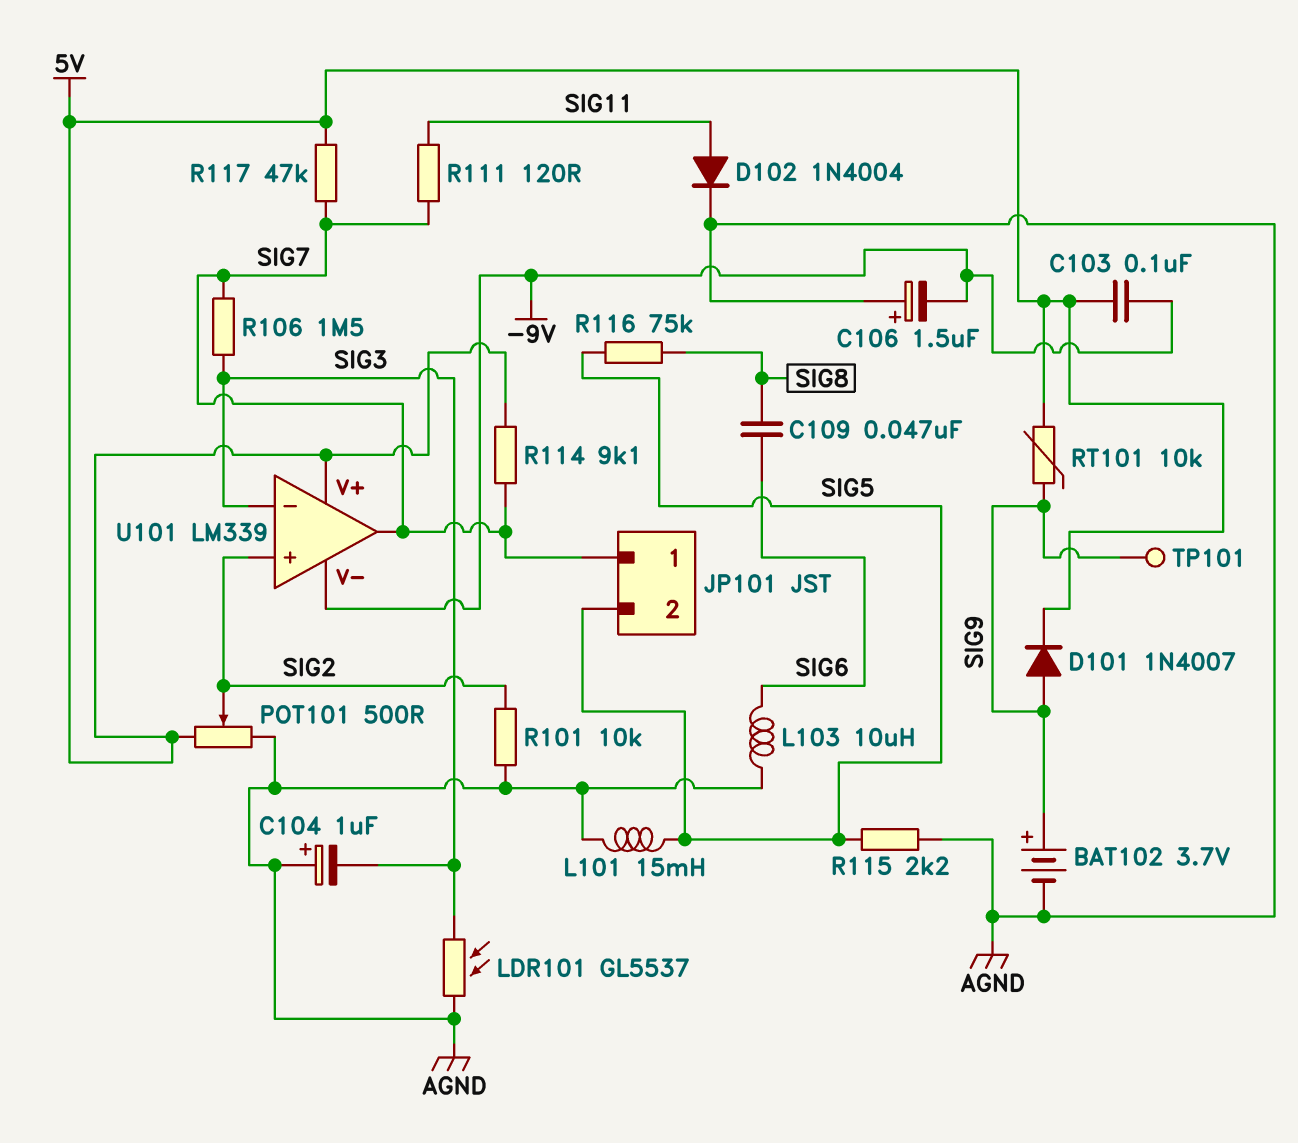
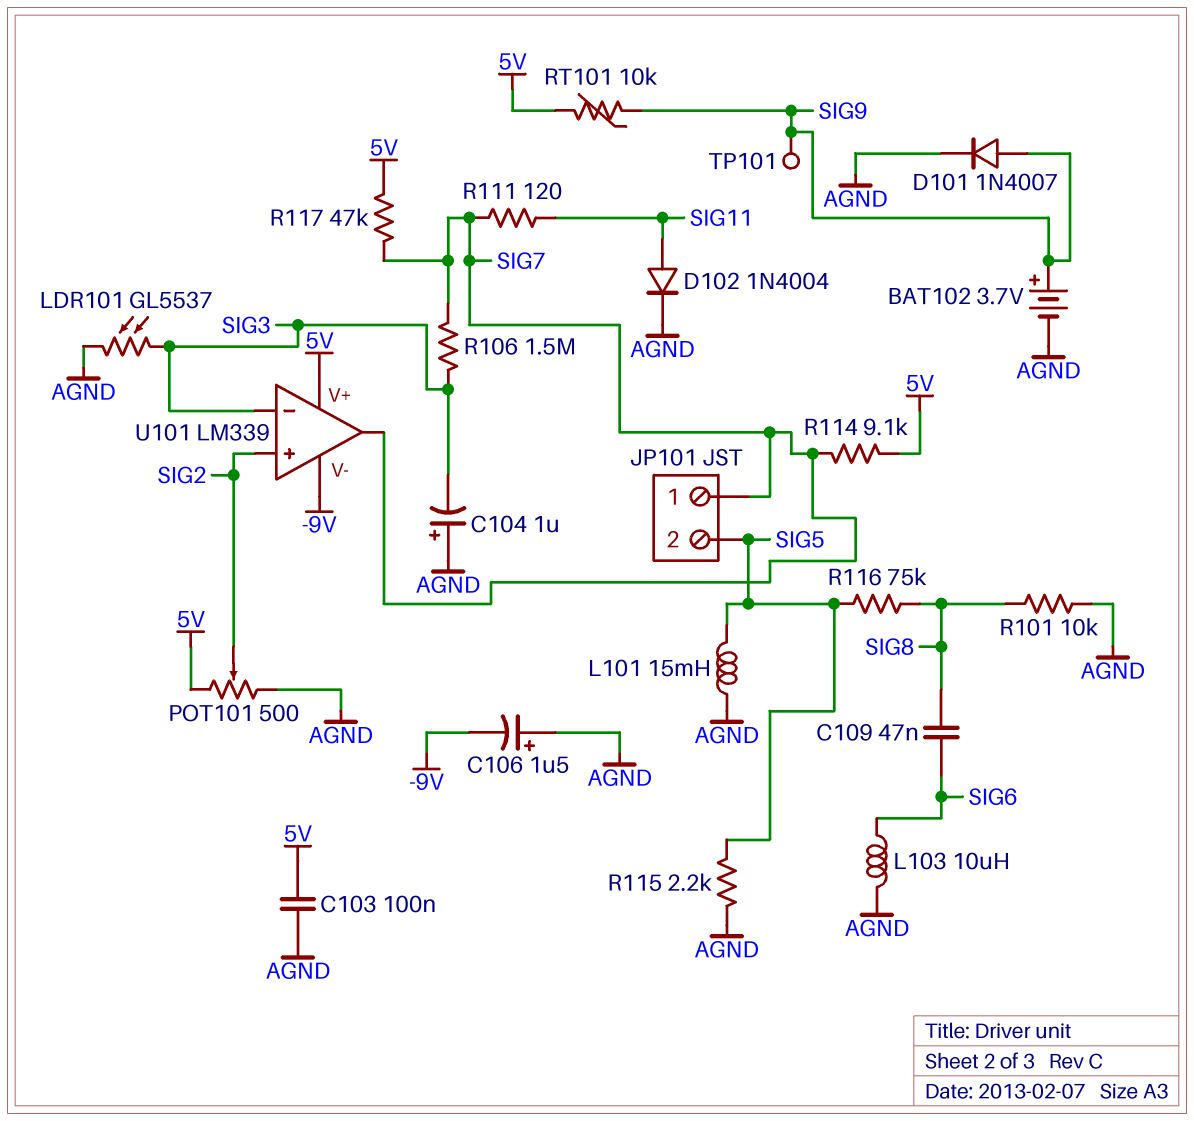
C103: 100nF (-9V, 5V) -> 100nF (5V, AGND)
D101: diode 1N4007 (A SIG9, K 5V) -> diode 1N4007 (A SIG9, K AGND)
R101: 10k (AGND, SIG2) -> 10k (AGND, SIG8)

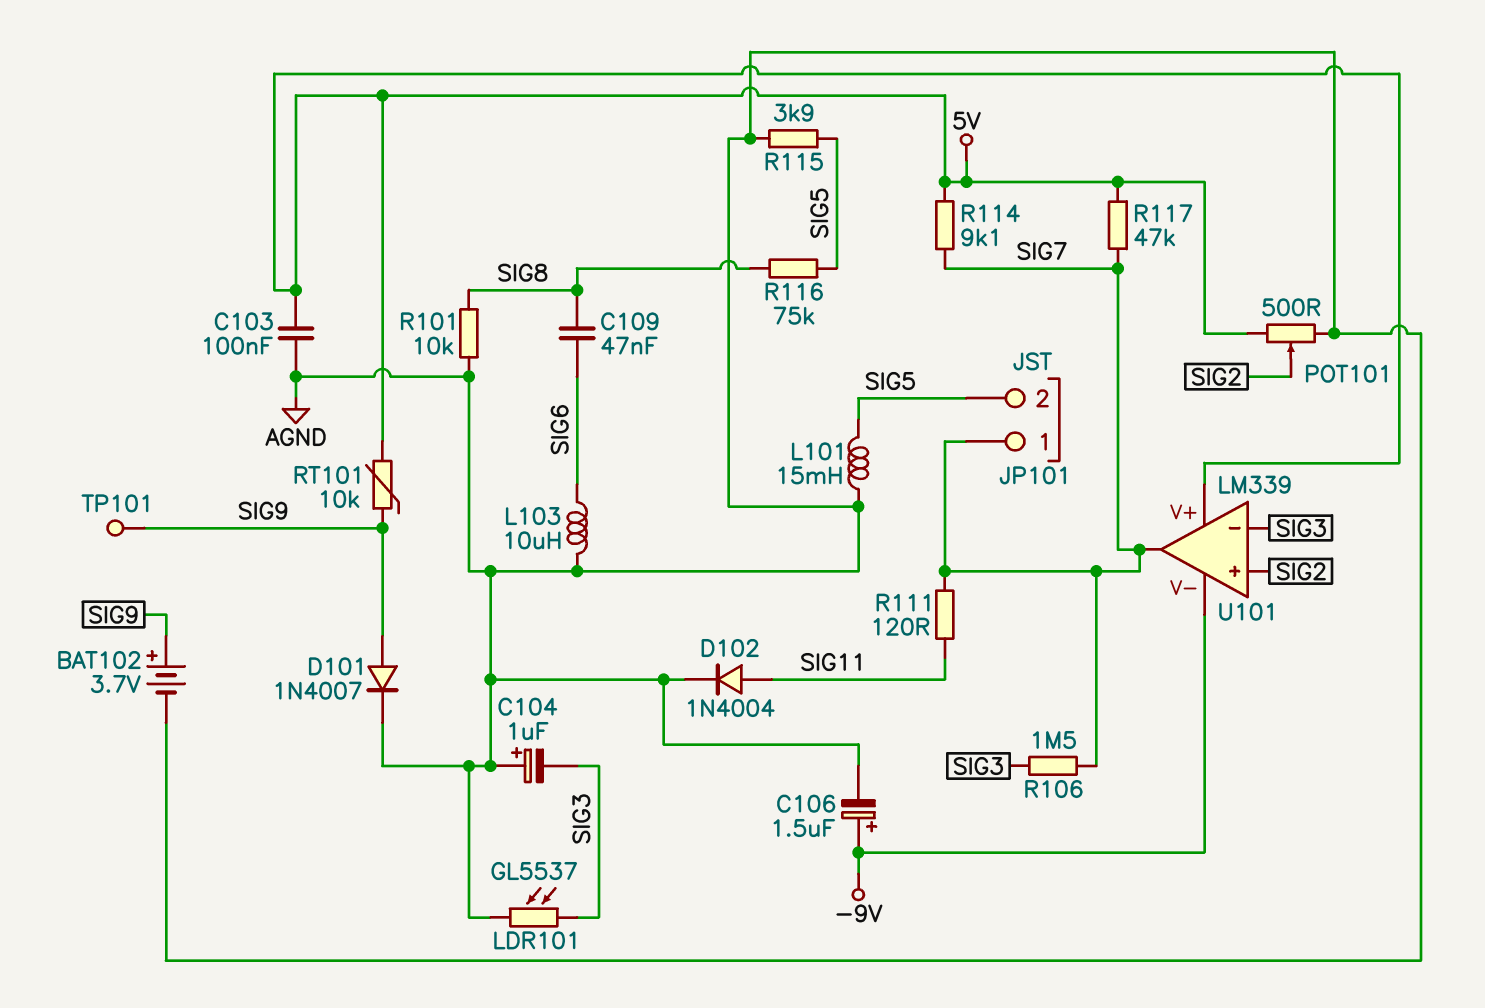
C106: 1.5uF (plus AGND, minus -9V) -> 1.5uF (plus -9V, minus AGND)
R115: 2.2k (AGND, SIG5) -> 3.9k (AGND, SIG5)

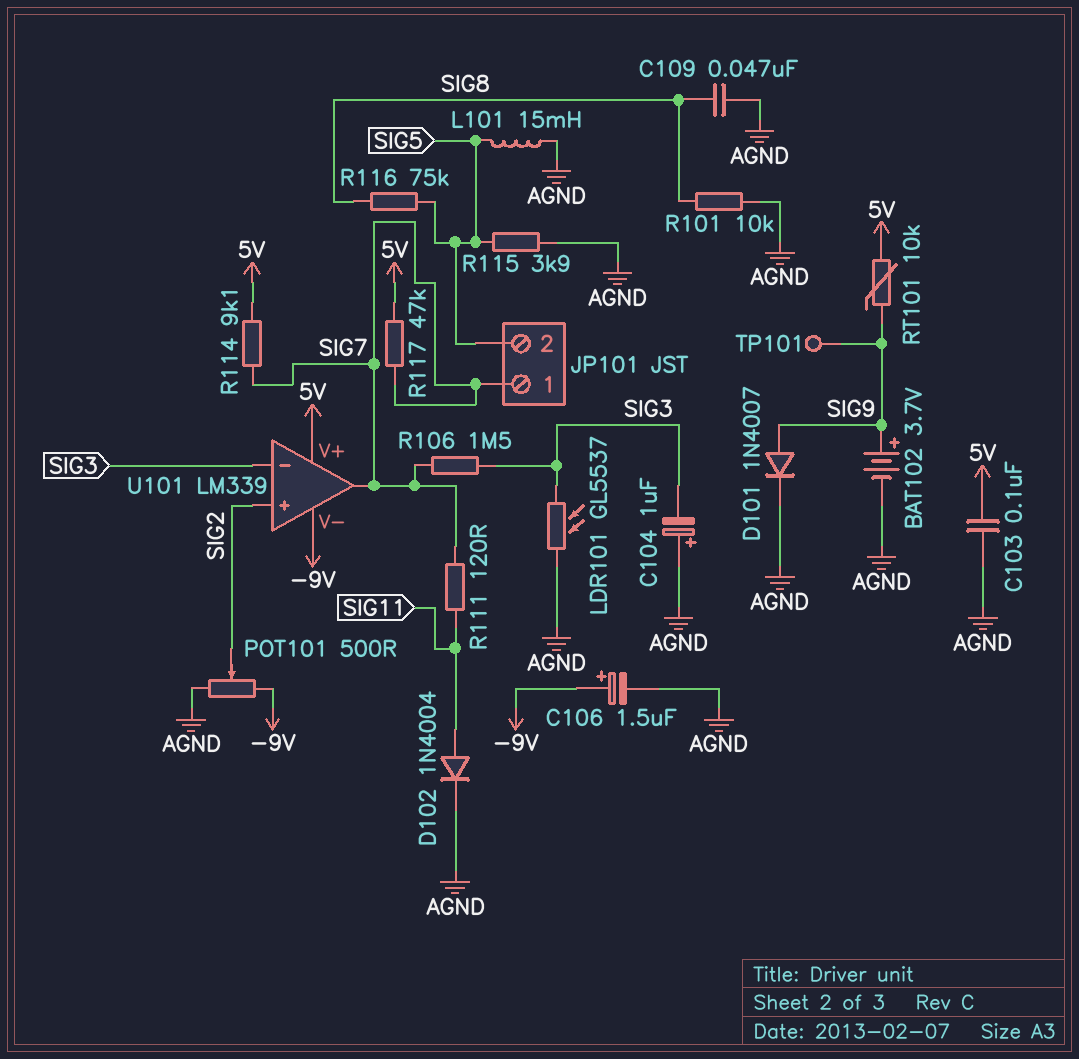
C109: 47nF (SIG6, SIG8) -> 47nF (AGND, SIG8)
L103: 10uH (AGND, SIG6) -> none
POT101: 500 (5V, AGND, wiper SIG2) -> 500 (-9V, AGND, wiper SIG2)

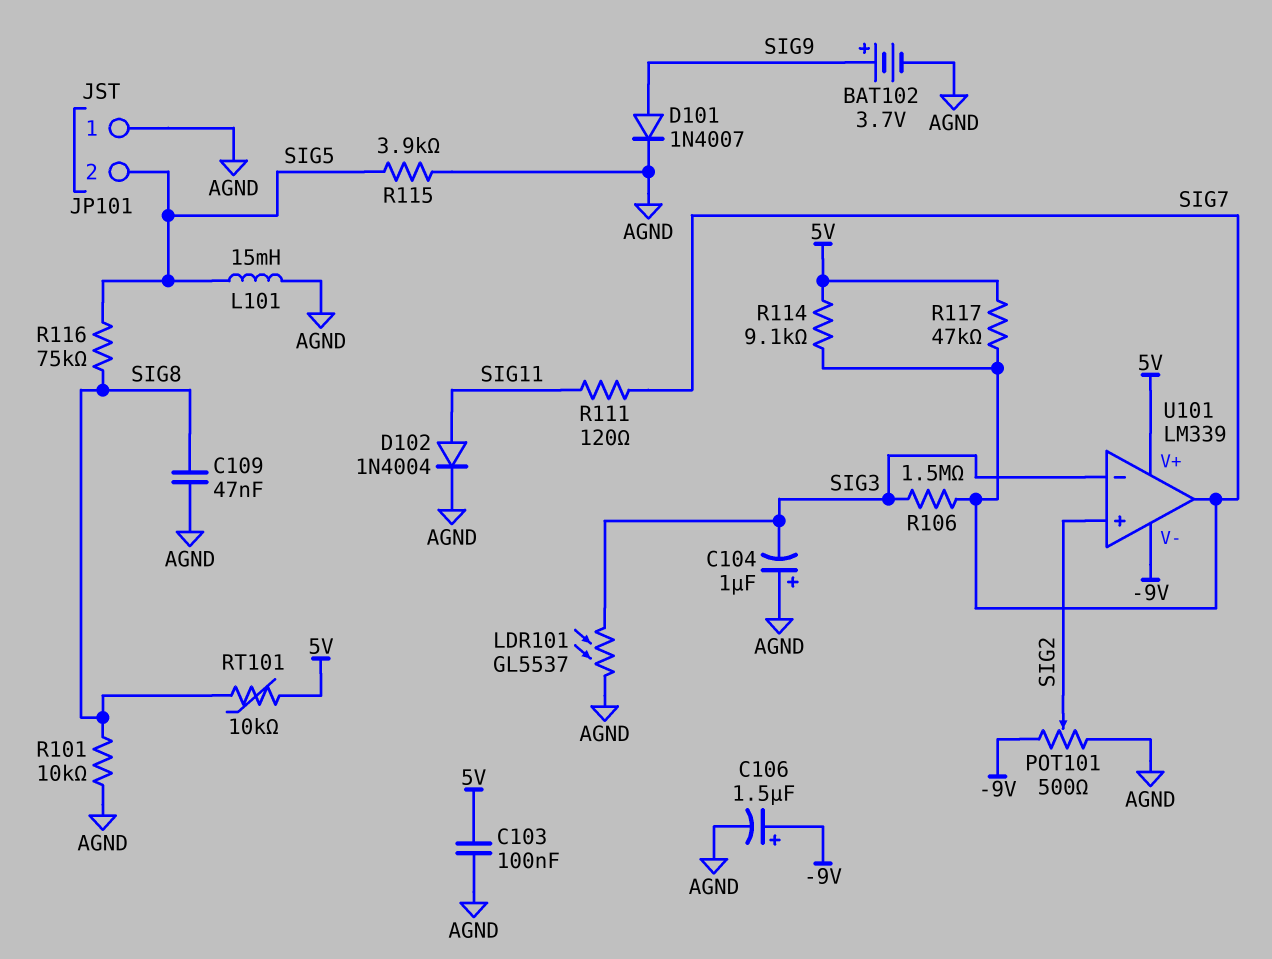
JP101 pin 1: SIG7 -> AGND
RT101: 10k (5V, SIG9) -> 10k (5V, SIG8)
TP101: test point (SIG9) -> none

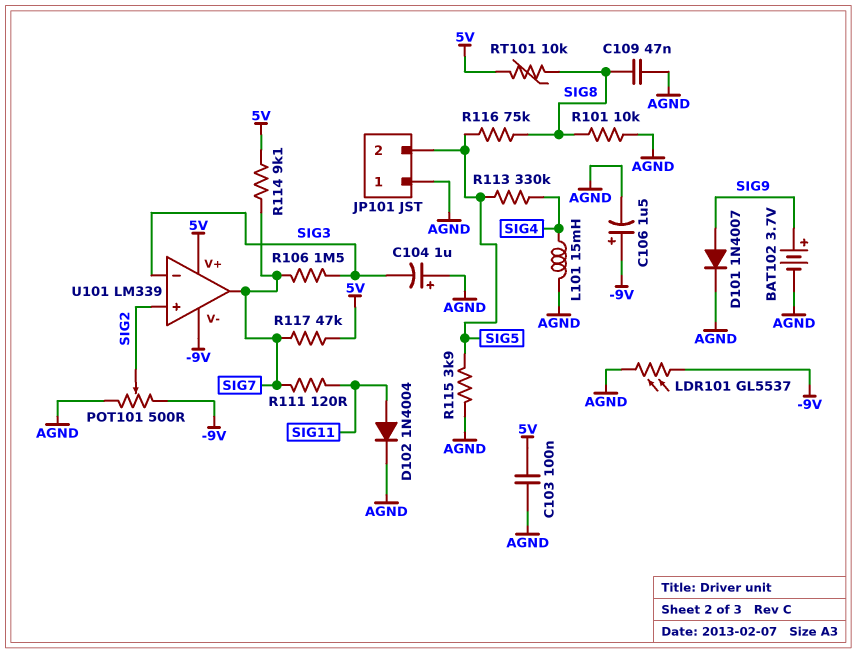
L101: 15mH (AGND, SIG5) -> 15mH (AGND, SIG4)
LDR101: GL5537 (AGND, SIG3) -> GL5537 (-9V, AGND)
R113: none -> 330k (SIG4, SIG5)

